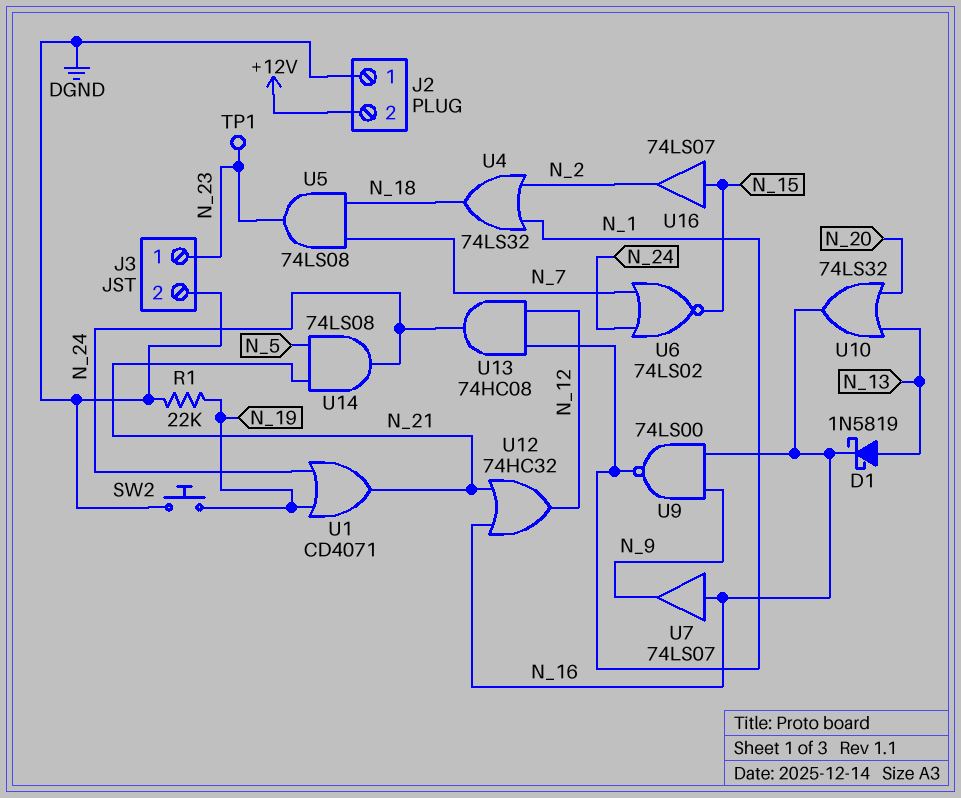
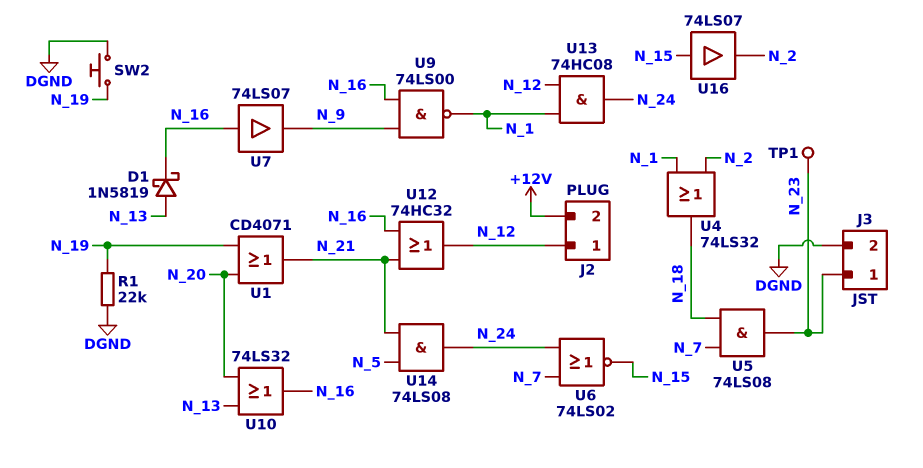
J2 pin 1: DGND -> N_12
U1: OR CD4071 (in N_19, in N_24, out N_21) -> OR CD4071 (in N_19, in N_20, out N_21)

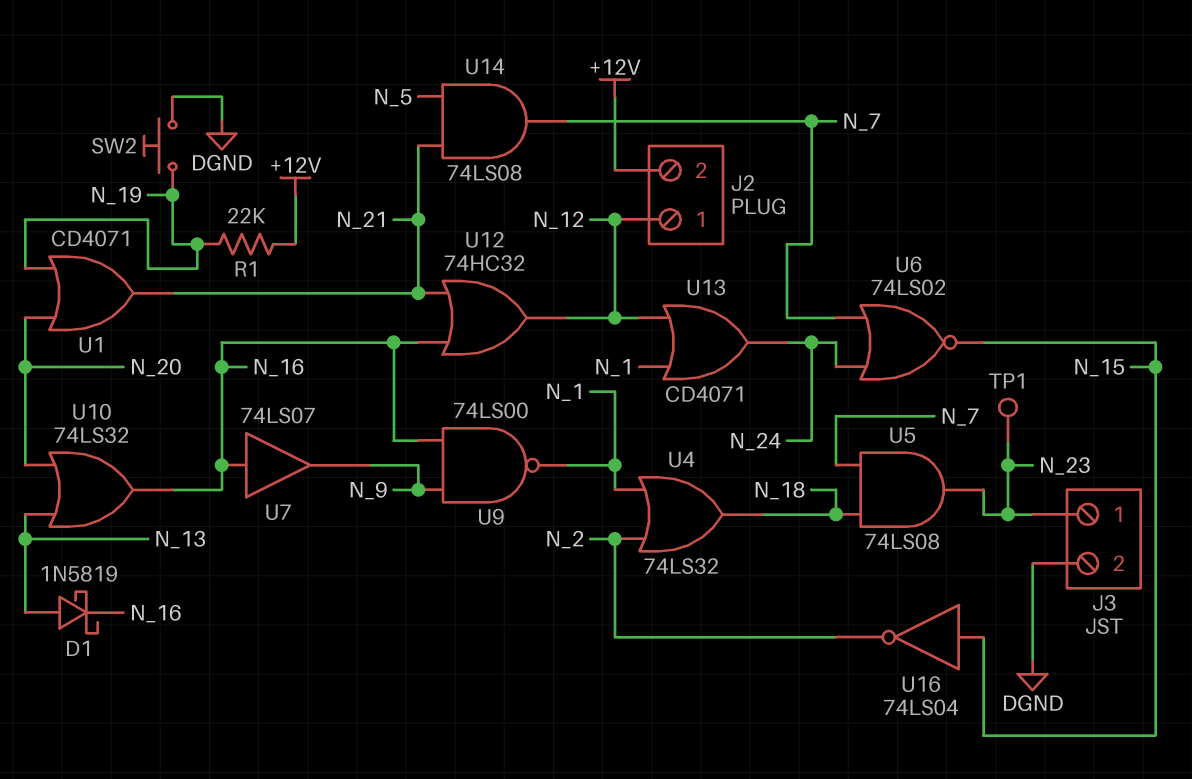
R1: 22k (DGND, N_19) -> 22k (+12V, N_19)
U13: AND 74HC08 (in N_1, in N_12, out N_24) -> OR CD4071 (in N_1, in N_12, out N_24)
U14: AND 74LS08 (in N_5, in N_21, out N_24) -> AND 74LS08 (in N_5, in N_21, out N_7)
U16: buffer 74LS07 (in N_15, out N_2) -> NOT 74LS04 (in N_15, out N_2)

